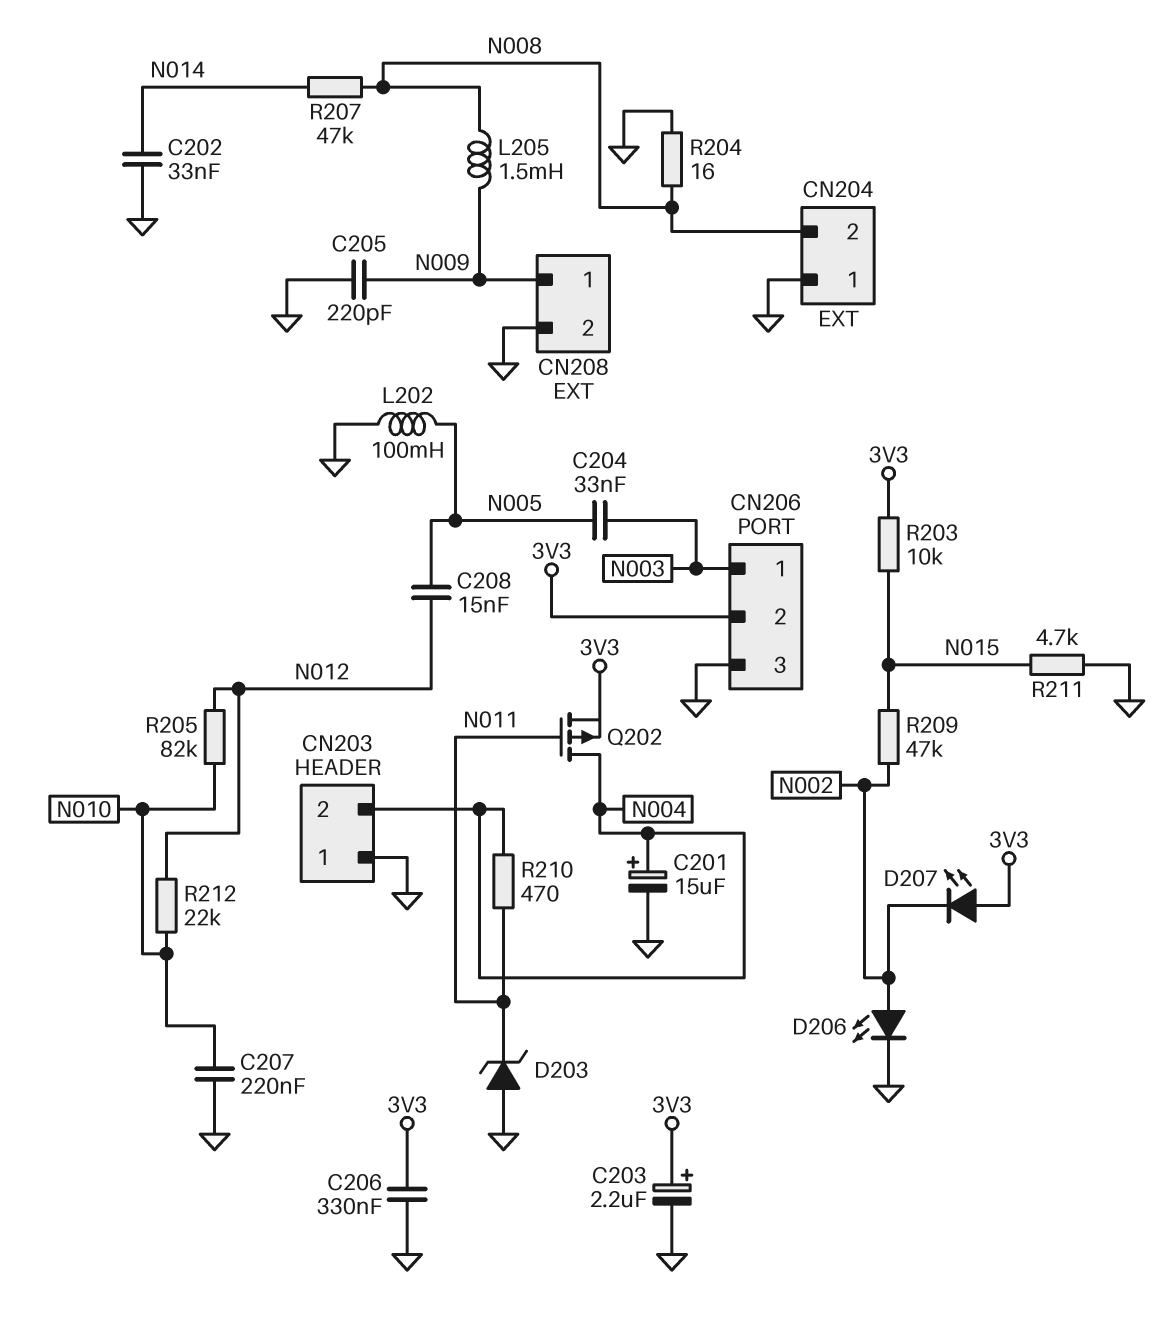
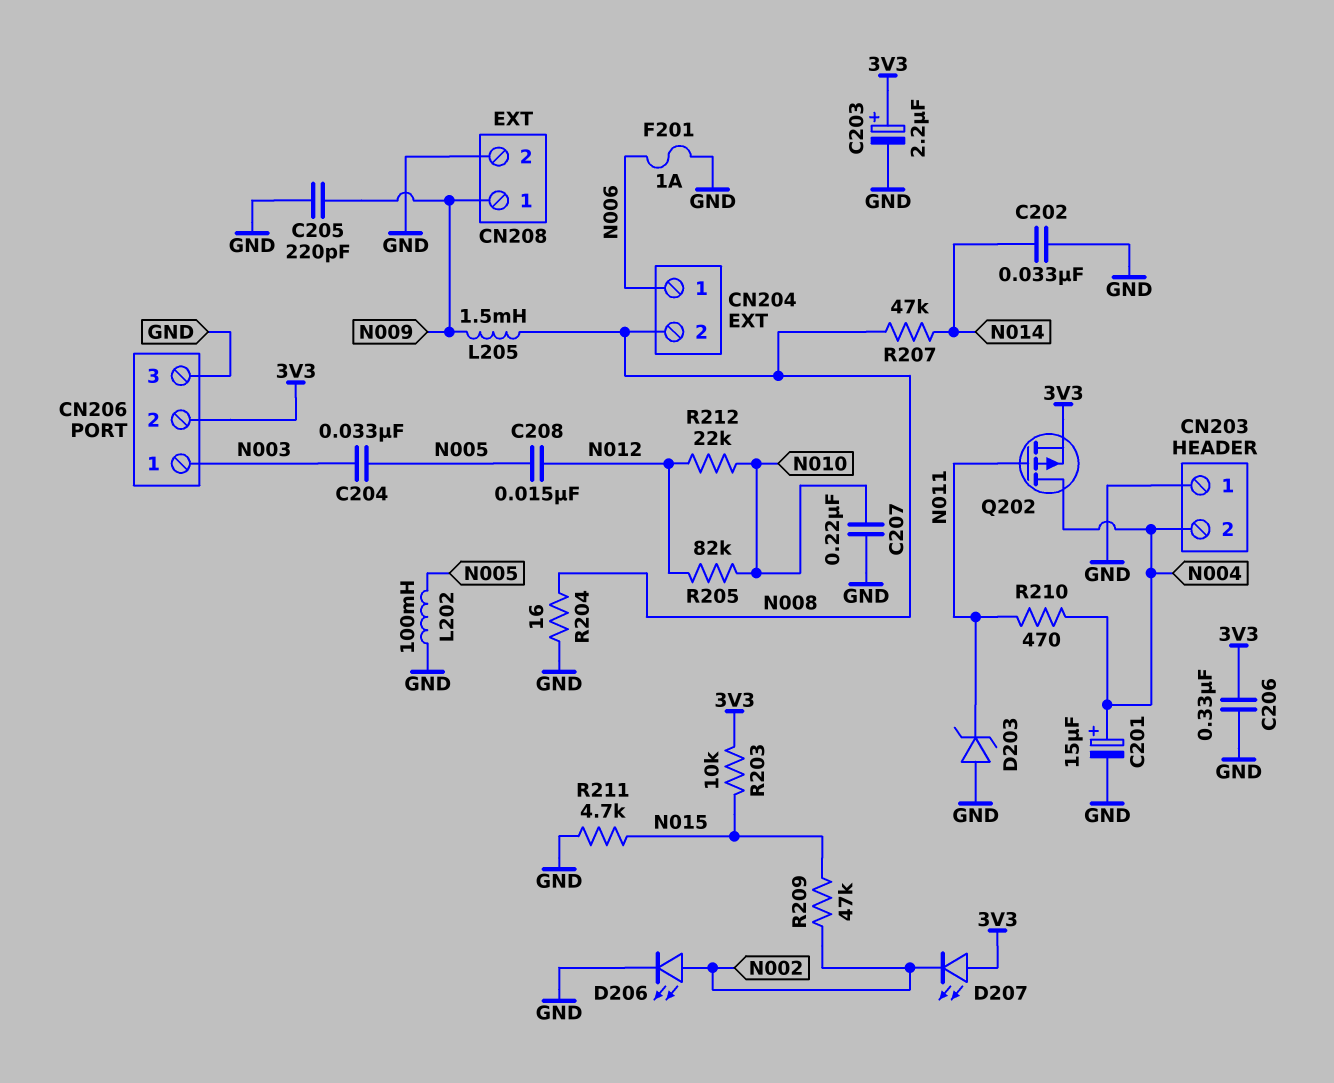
CN204 pin 1: GND -> N006
F201: none -> 1A (GND, N006)

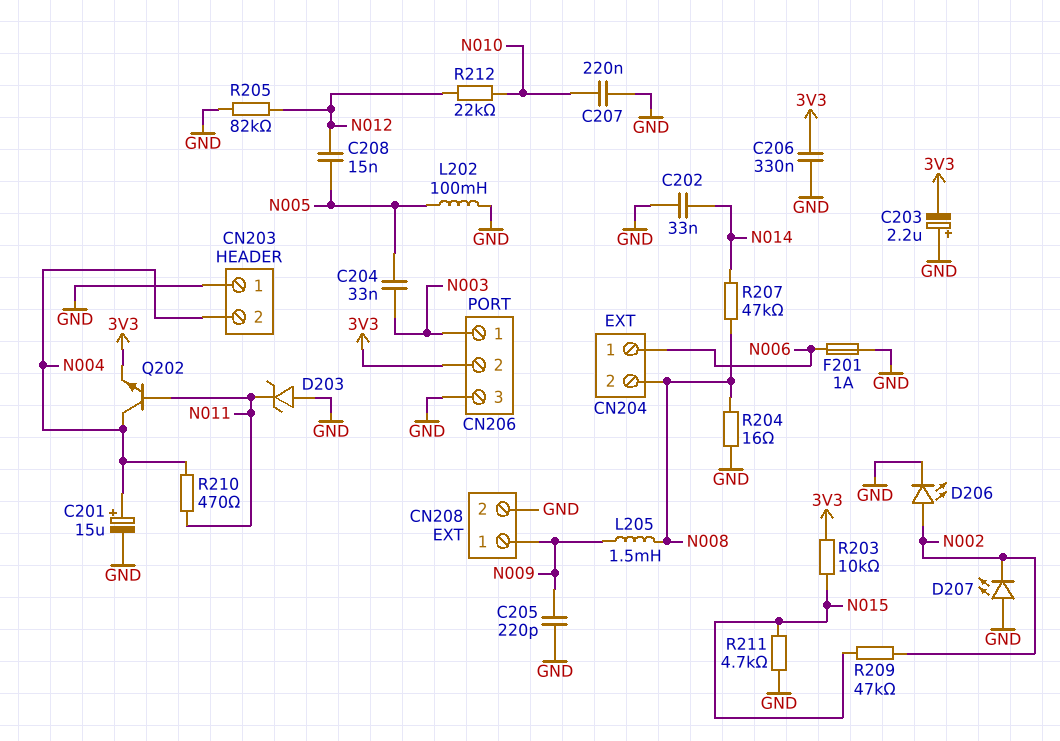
C203: 2.2uF (plus 3V3, minus GND) -> 2.2uF (plus GND, minus 3V3)
D207: LED (A 3V3, K N002) -> LED (A GND, K N002)
Q202: PMOS (G N011, D N004, S 3V3) -> NPN (B N011, C N004, E 3V3)
R205: 82k (N010, N012) -> 82k (GND, N012)

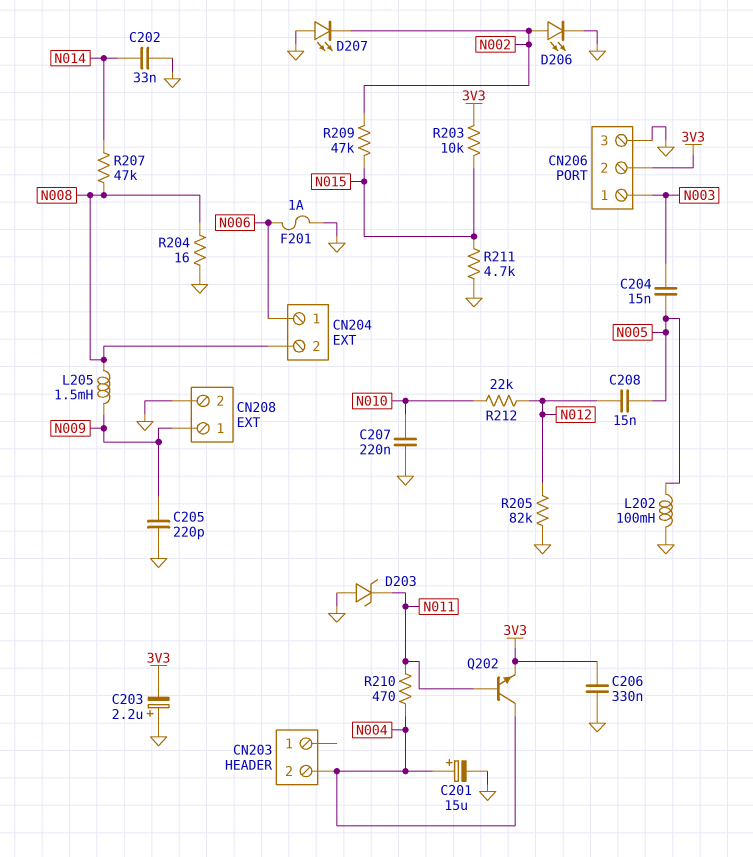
C204: 33nF (N003, N005) -> 15nF (N003, N005)
CN203 pin 1: GND -> none

